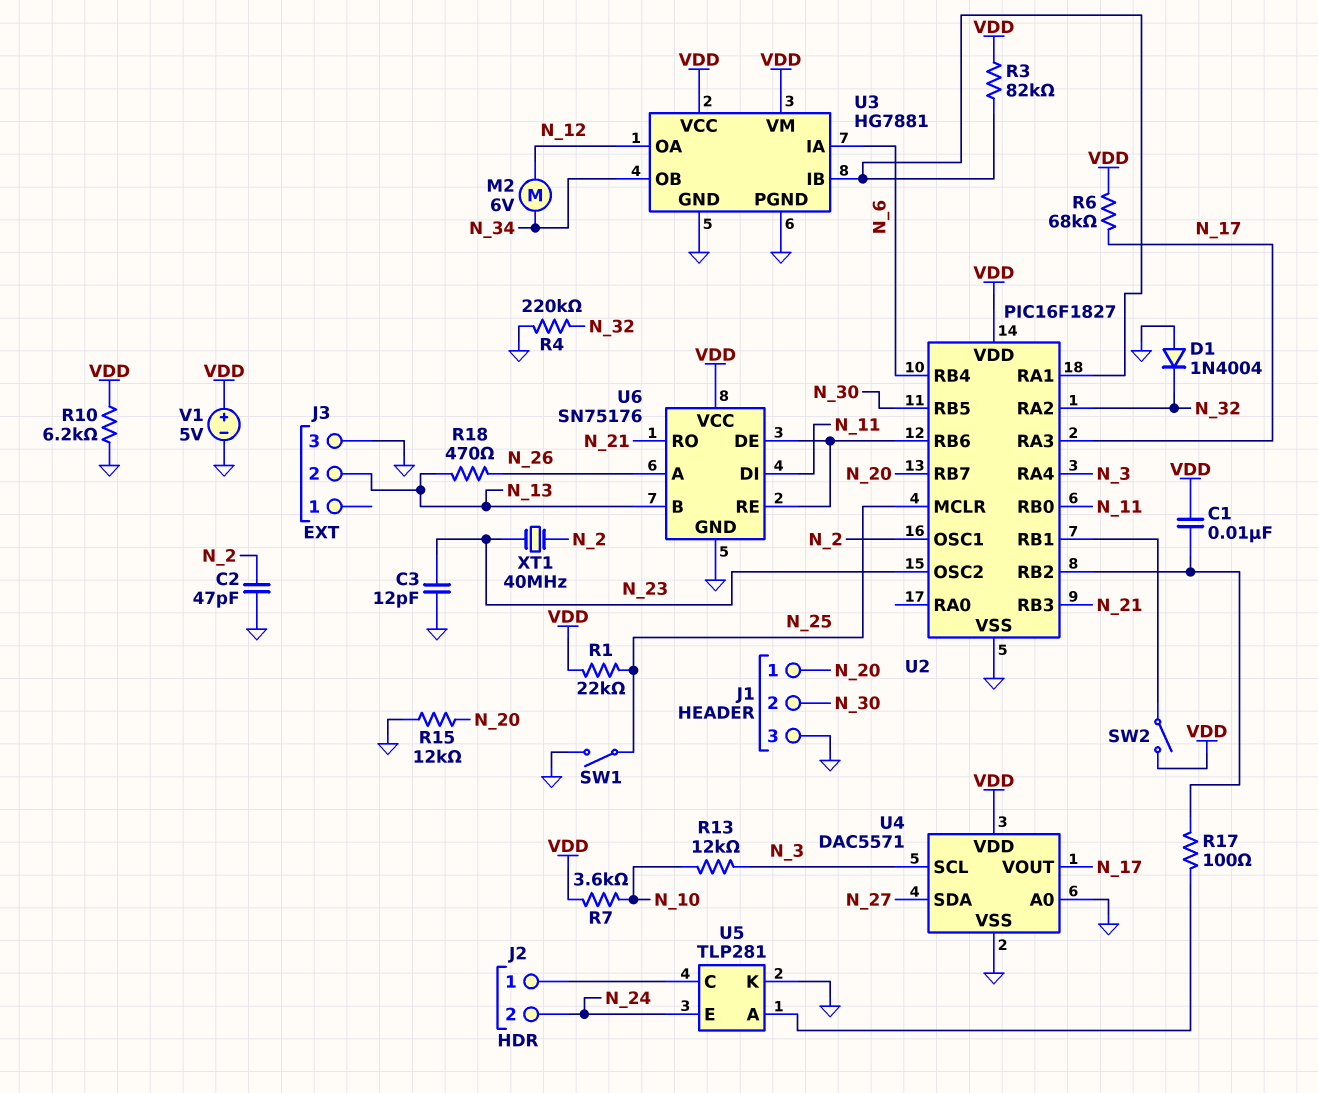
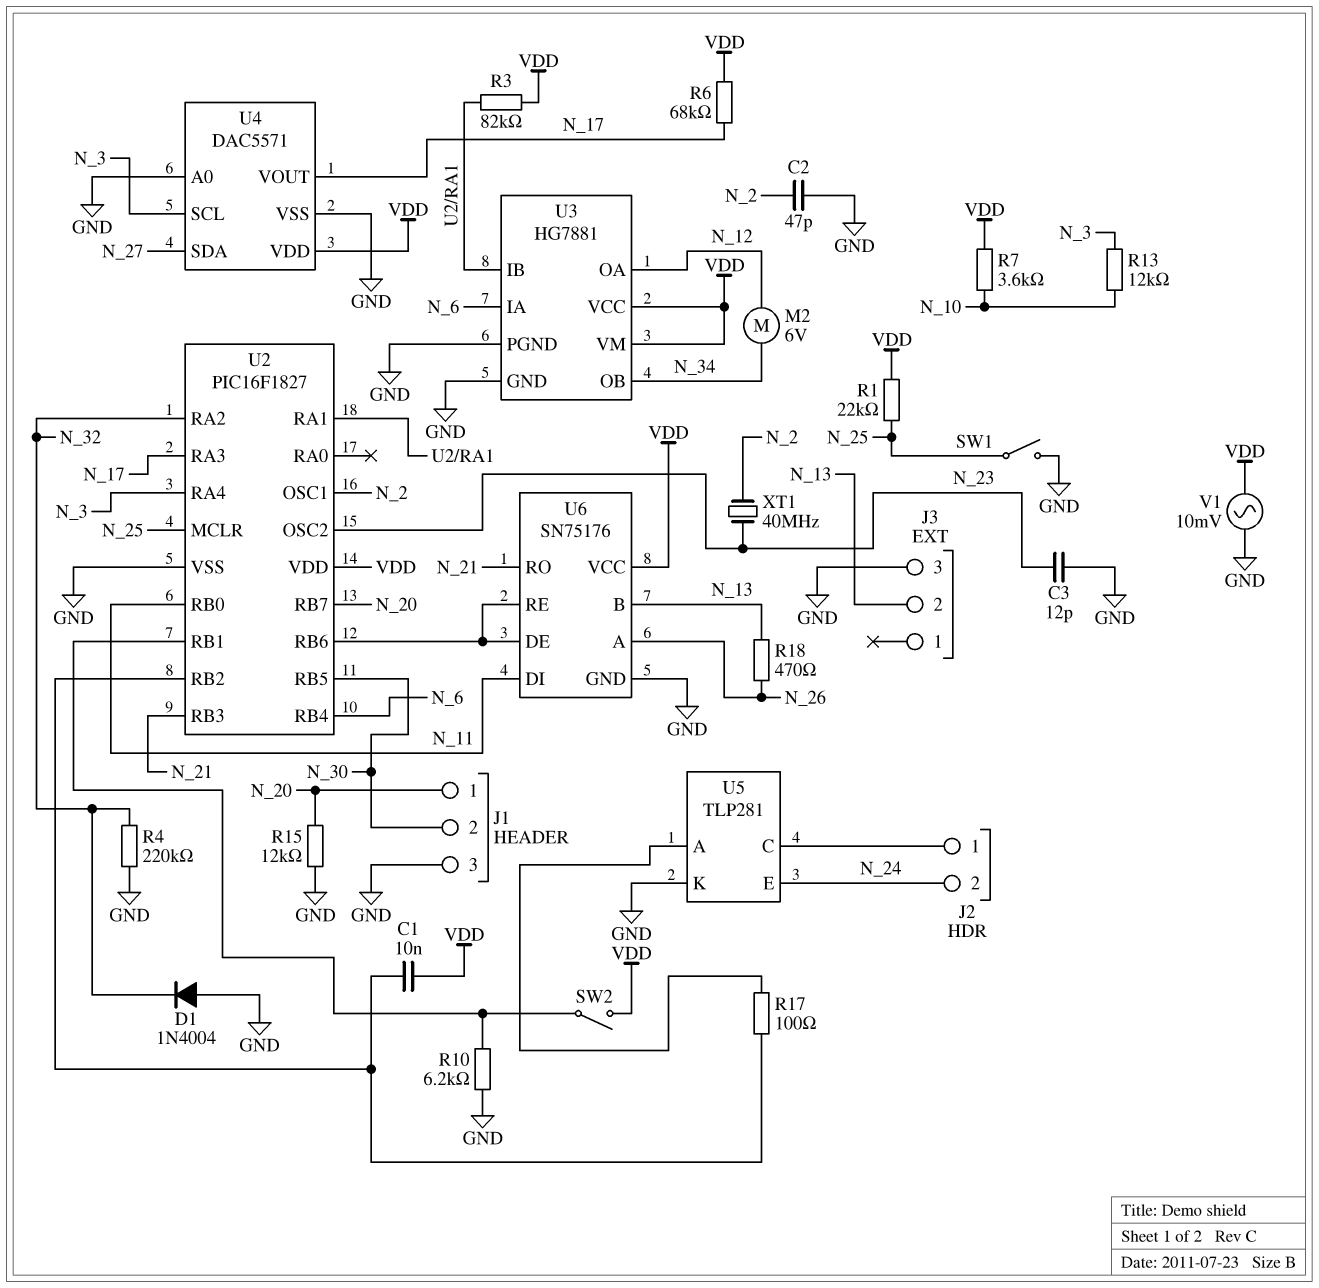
R10: 6.2k (GND, VDD) -> 6.2k (GND, U2/RB1)
V1: 5V (plus VDD, minus GND) -> AC 10mV (GND, VDD)

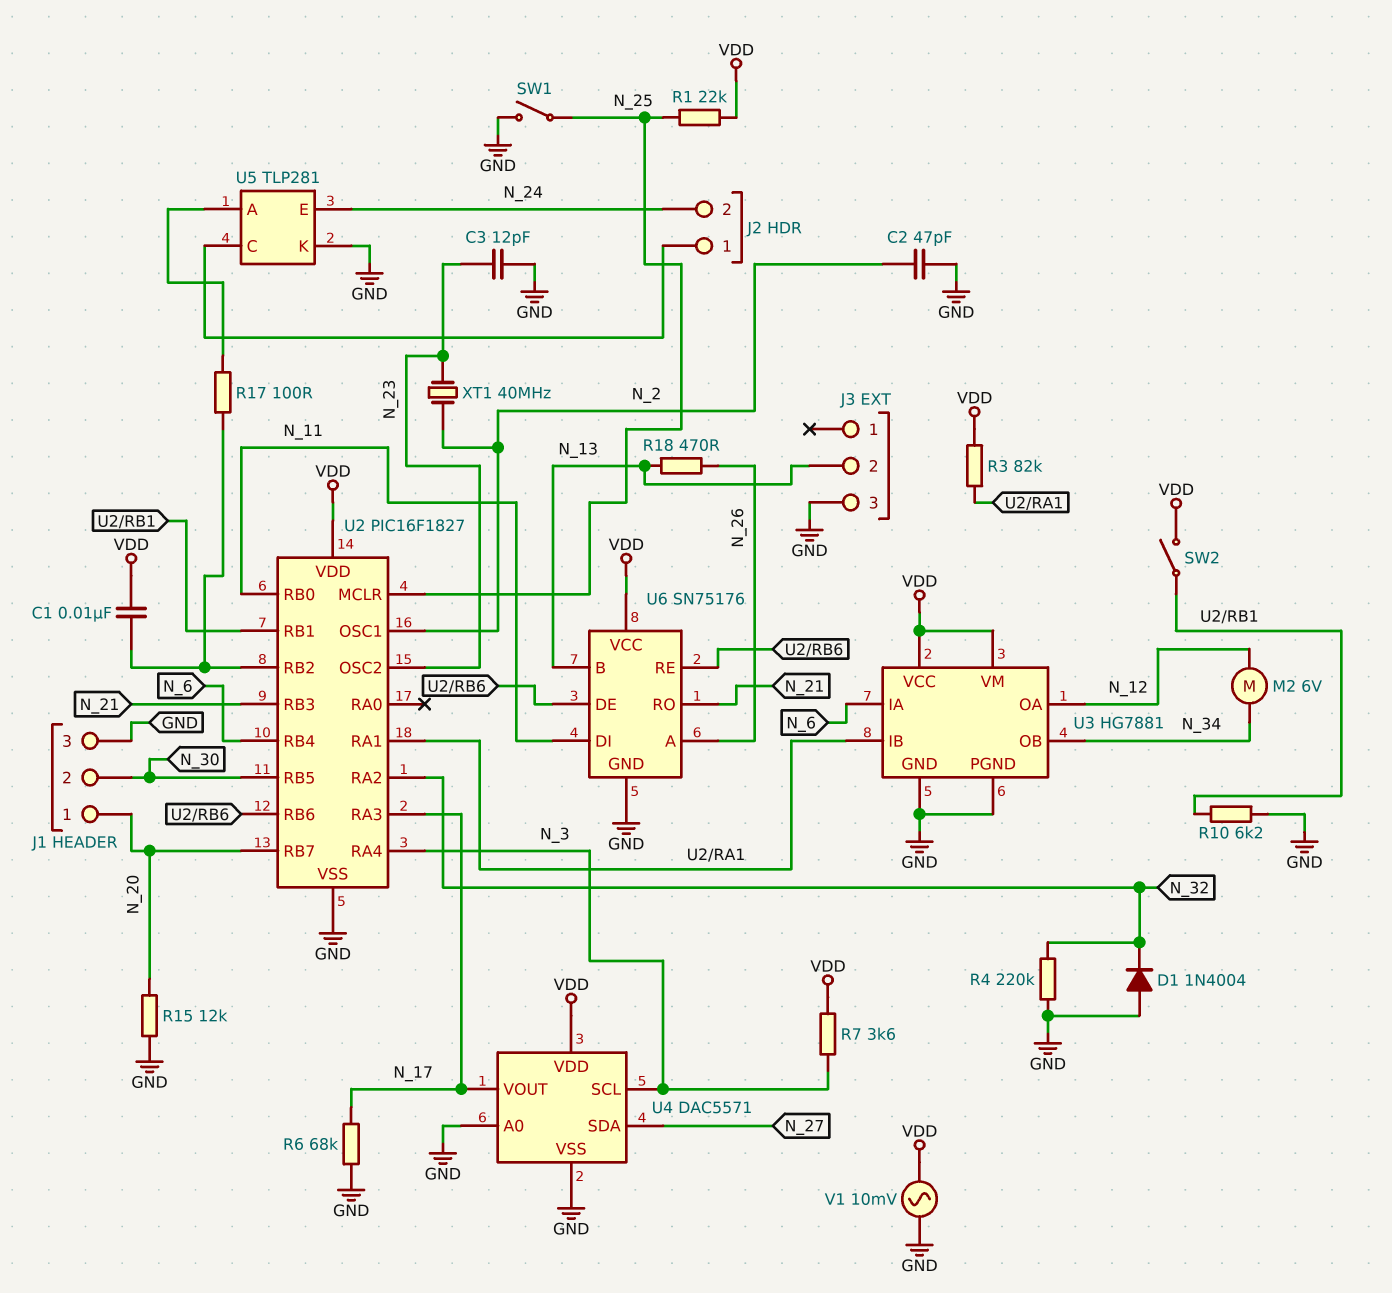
R6: 68k (N_17, VDD) -> 68k (GND, N_17)
R7: 3.6k (N_10, VDD) -> 3.6k (N_3, VDD)
R13: 12k (N_3, N_10) -> none

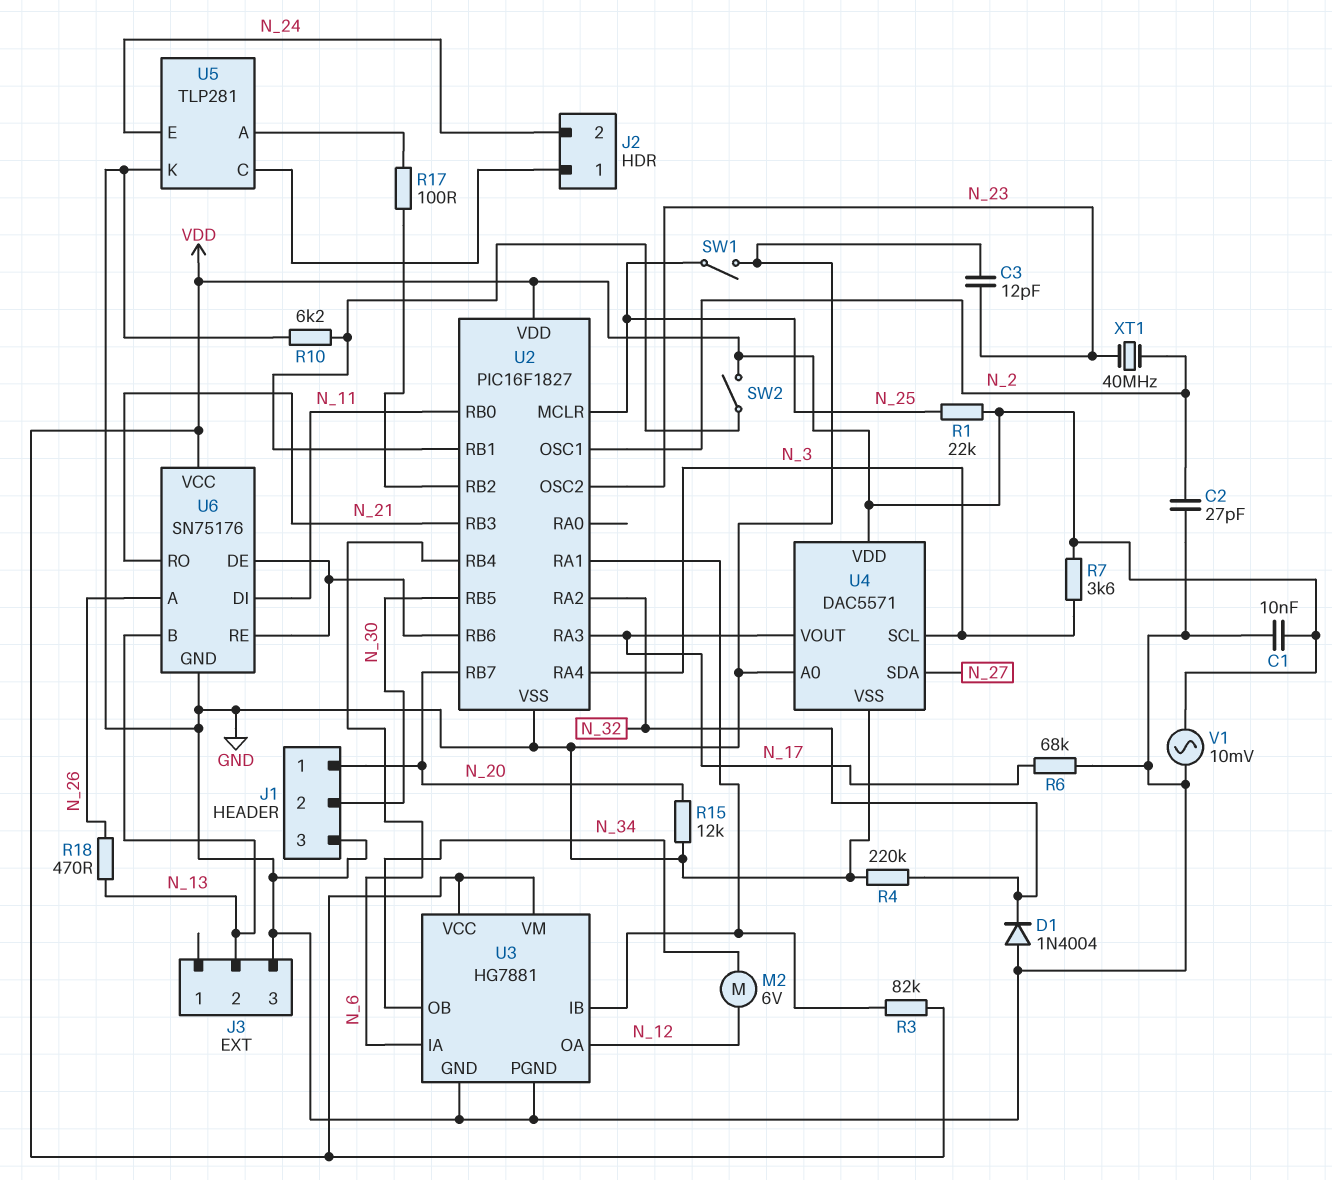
C1: 10nF (U2/RB2, VDD) -> 10nF (GND, VDD)
C2: 47pF (GND, N_2) -> 27pF (GND, N_2)

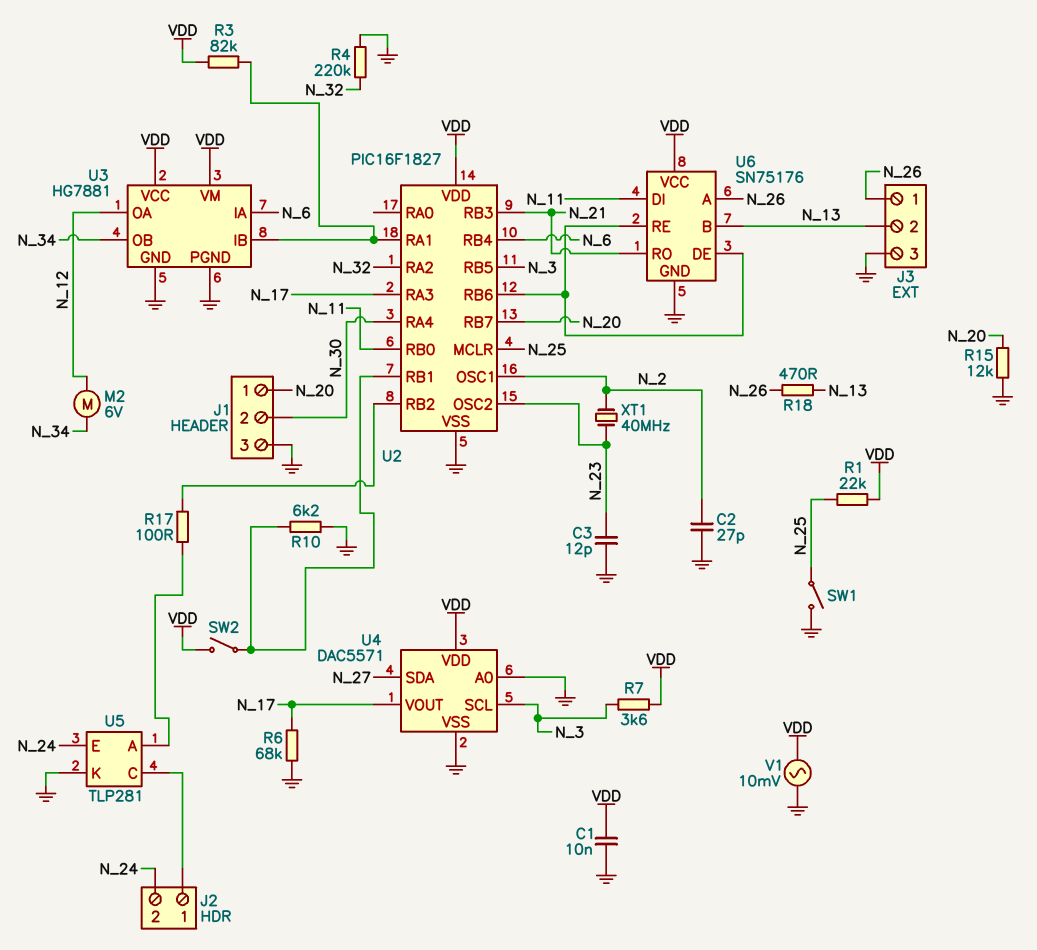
D1: diode 1N4004 (A GND, K N_32) -> none
J3 pin 1: none -> N_26
U2 pin RA4: N_3 -> N_30
U2 pin RB5: N_30 -> N_3

